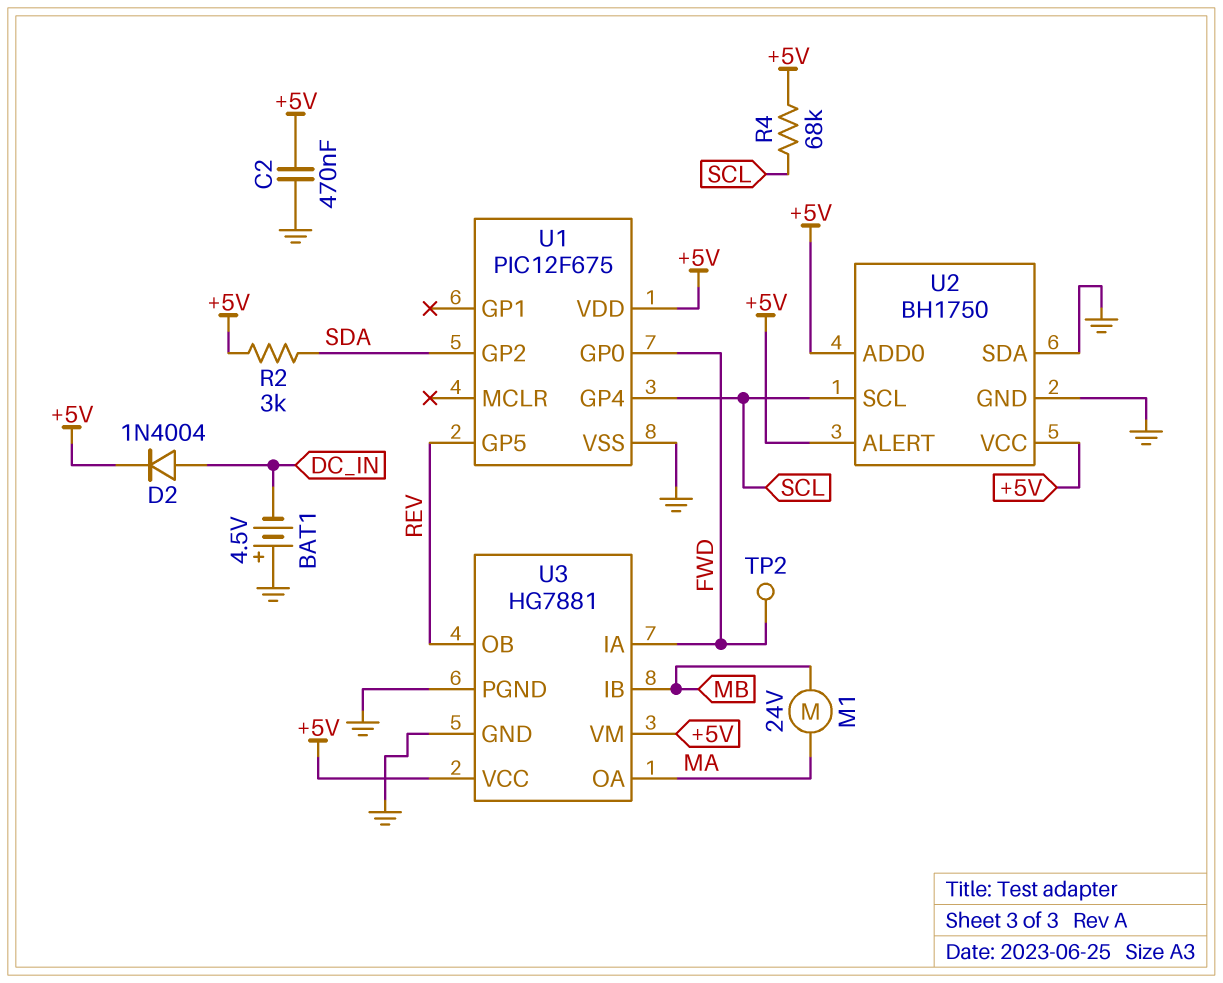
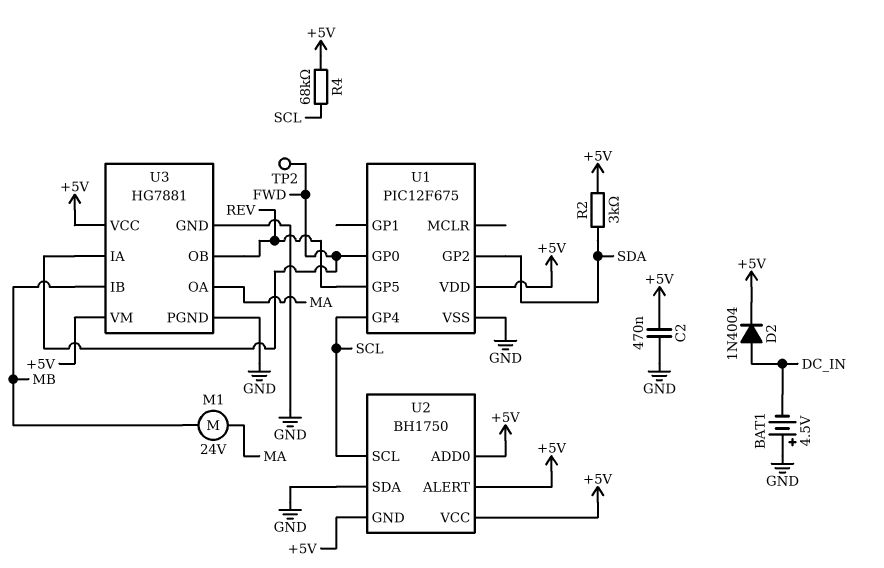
U2 pin GND: GND -> +5V

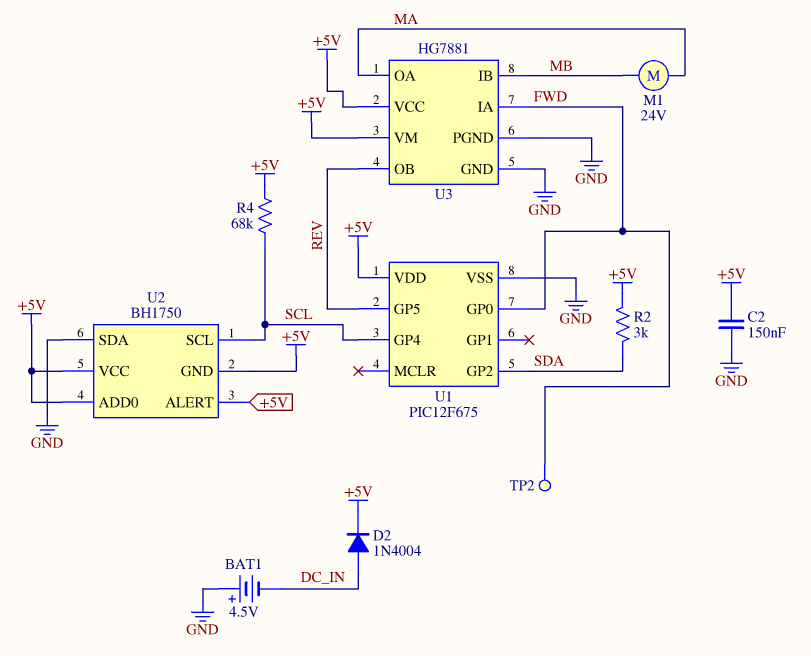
C2: 470nF (+5V, GND) -> 150nF (+5V, GND)

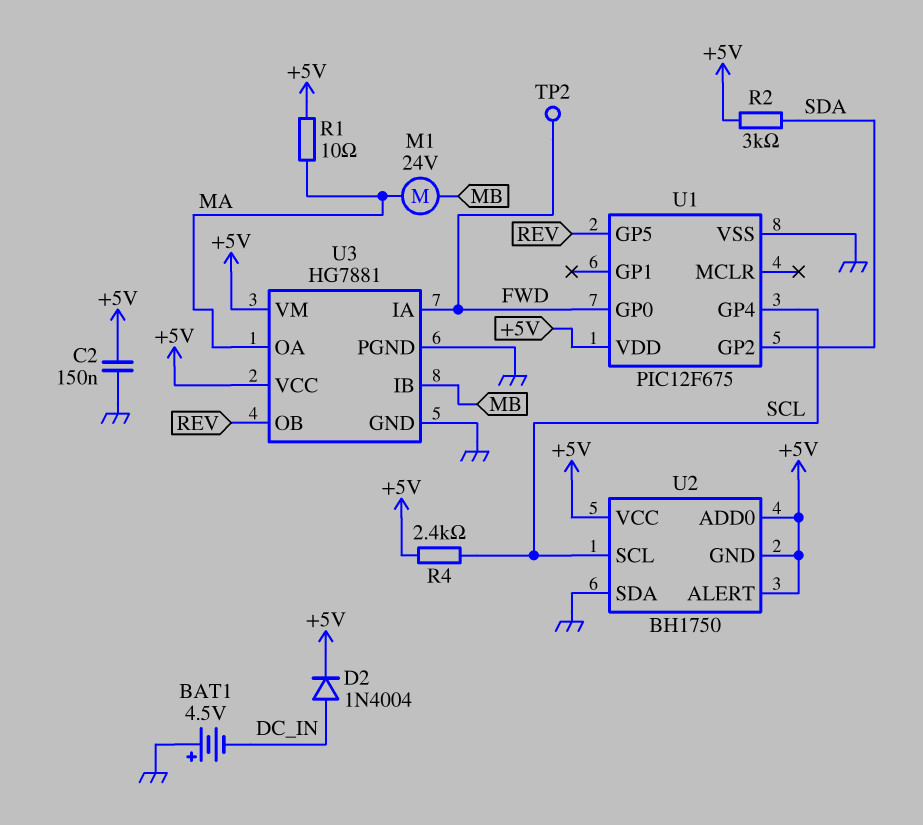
R1: none -> 10 (+5V, MA)
R4: 68k (+5V, SCL) -> 2.4k (+5V, SCL)

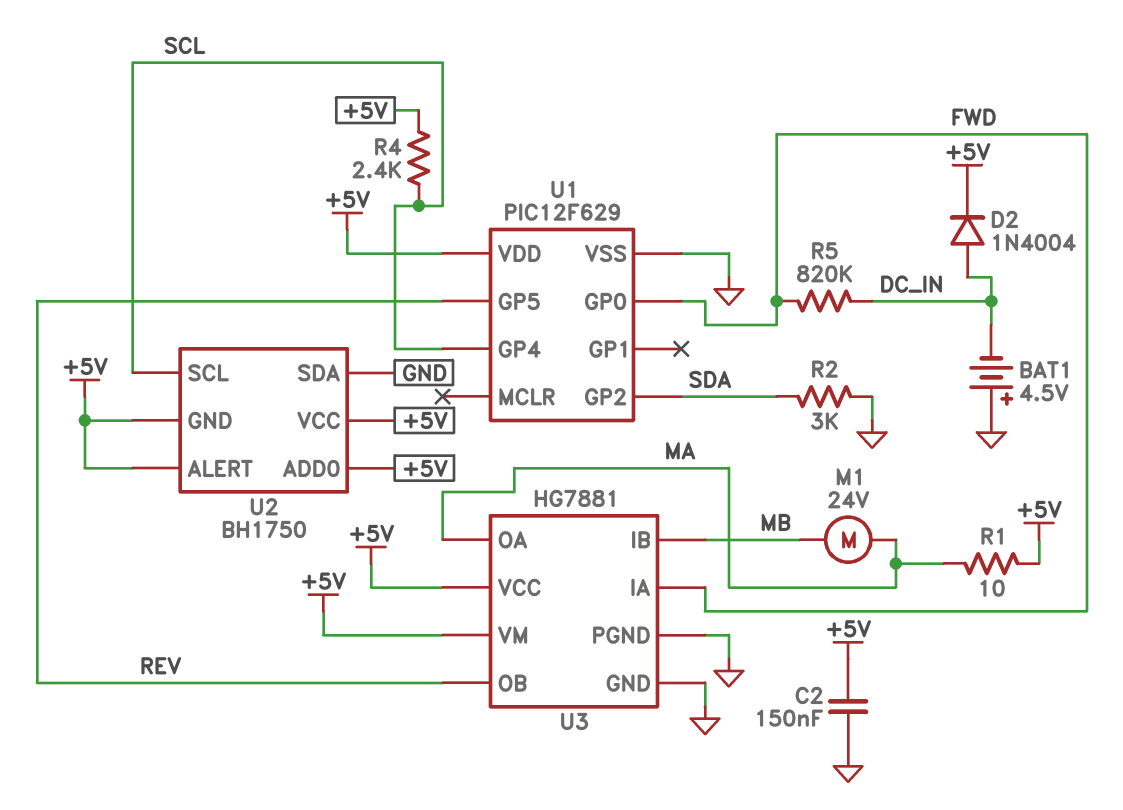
R2: 3k (+5V, SDA) -> 3k (GND, SDA)
R5: none -> 820k (DC_IN, FWD)
TP2: test point (FWD) -> none
U1: PIC12F675 -> PIC12F629

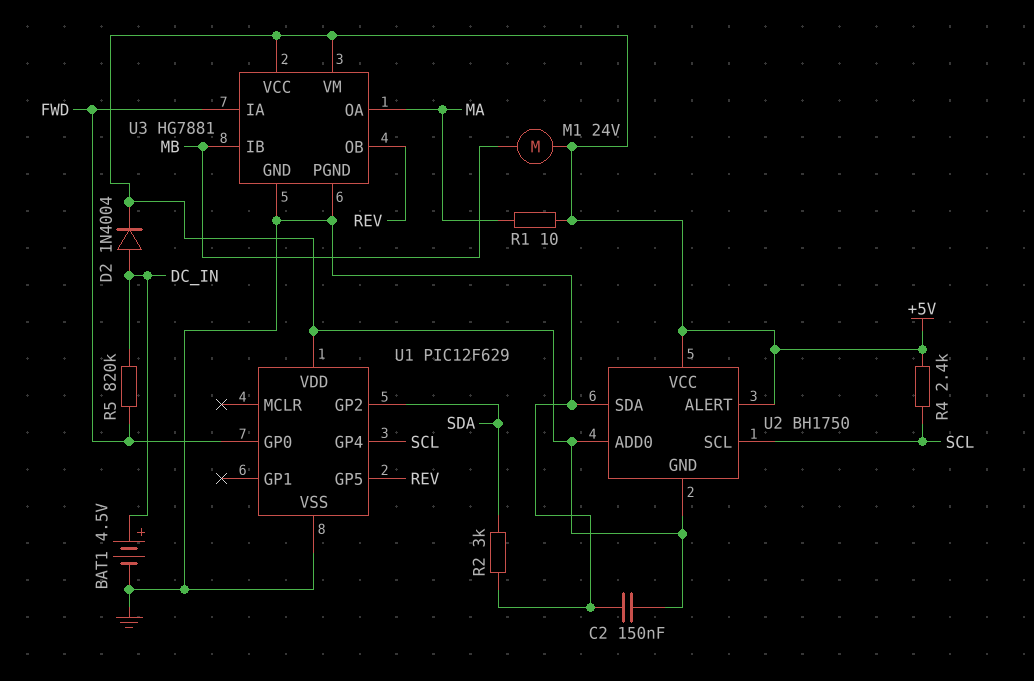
BAT1: 4.5V (plus GND, minus DC_IN) -> 4.5V (plus DC_IN, minus GND)
M1: motor 24V (MA, MB) -> motor 24V (+5V, MB)

